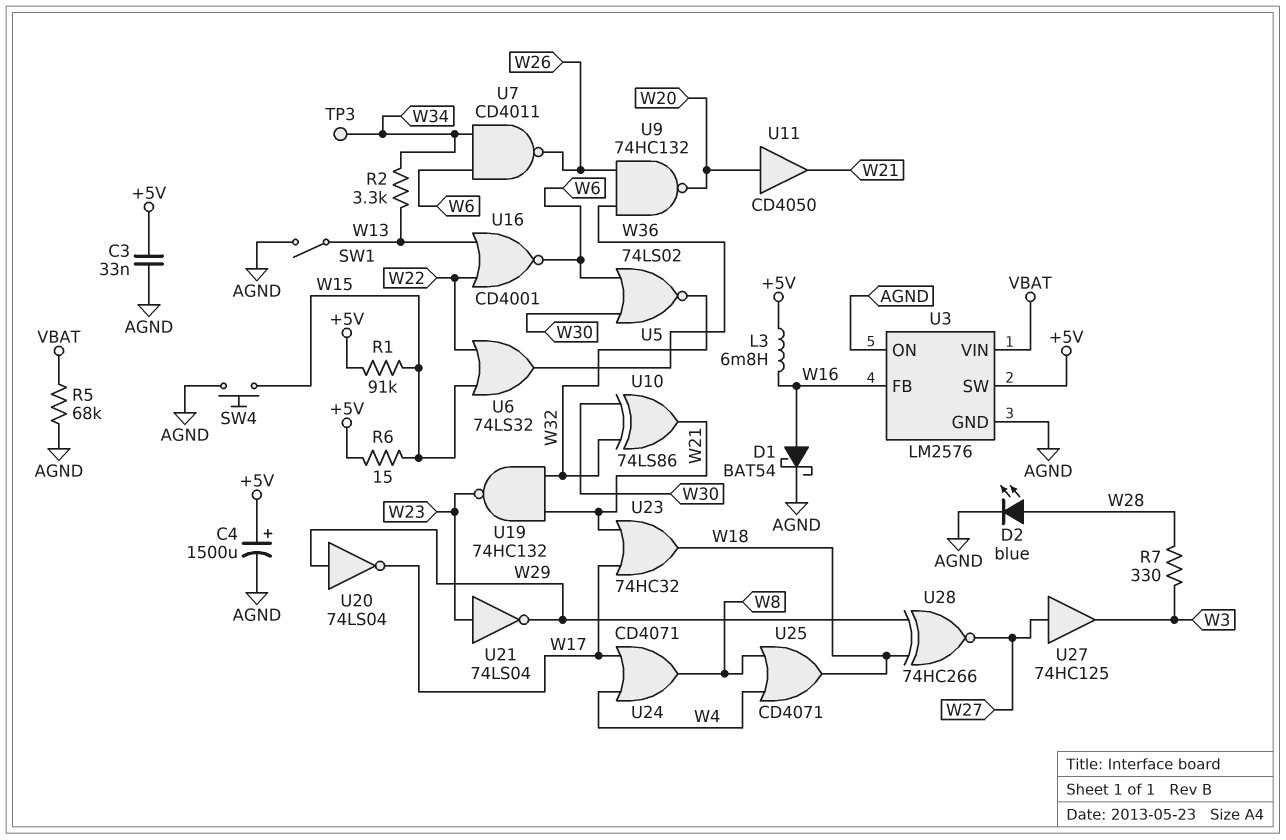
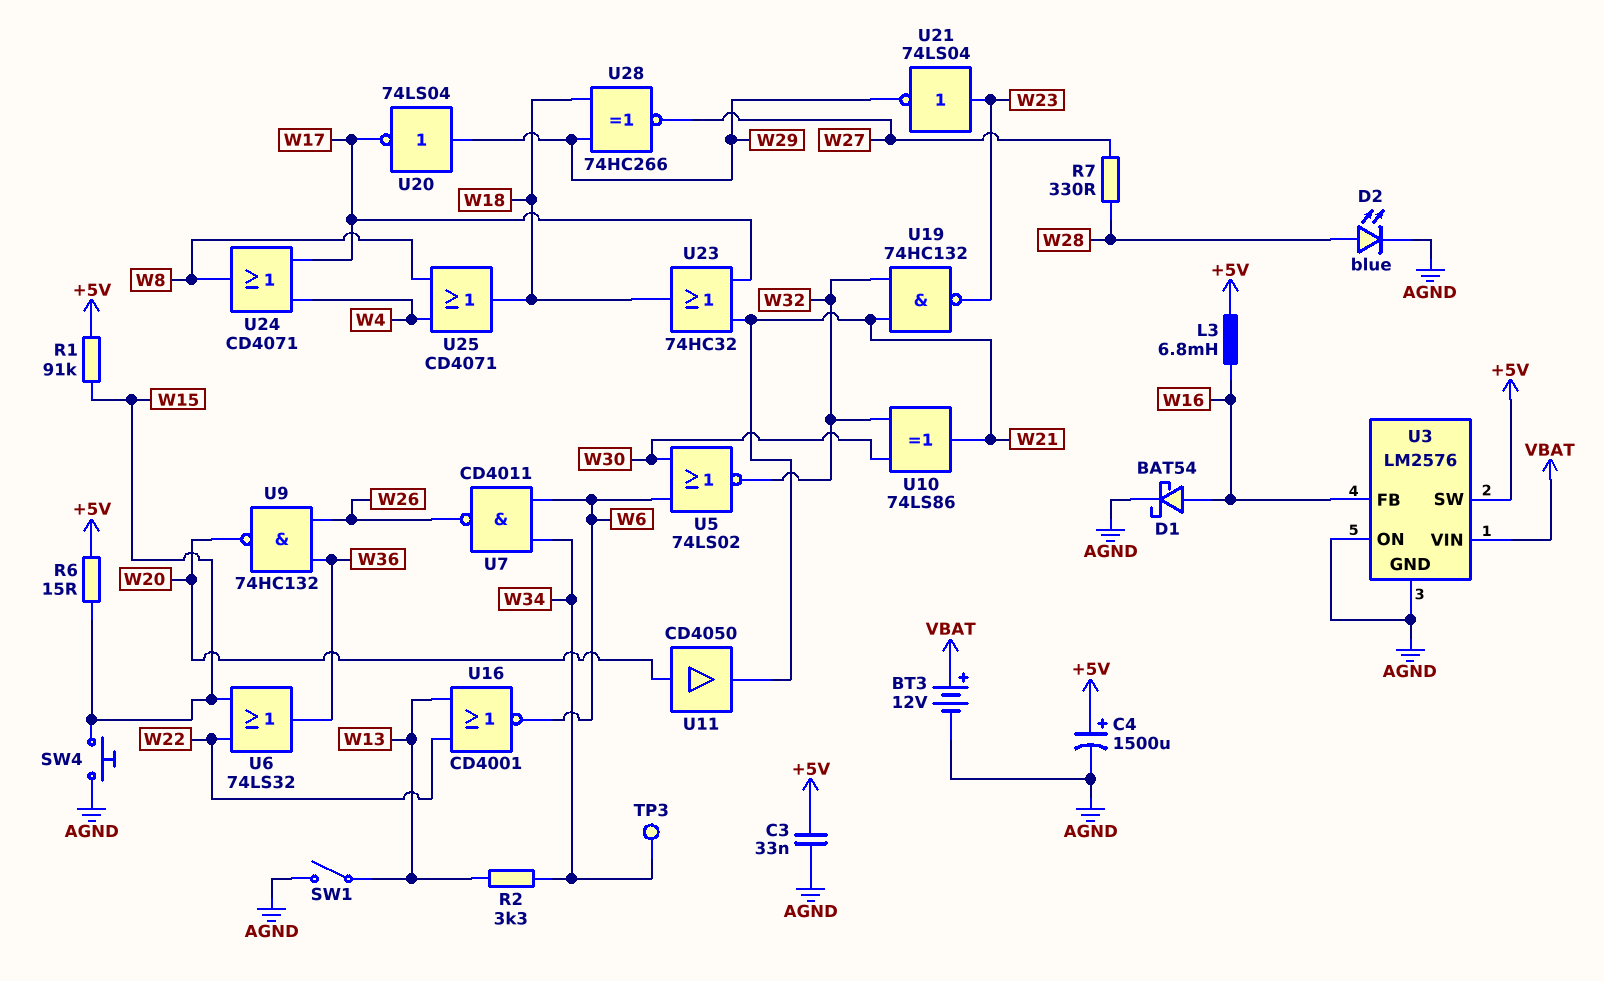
BT3: none -> 12V (plus VBAT, minus AGND)
R5: 68k (AGND, VBAT) -> none
R7: 330 (W3, W28) -> 330 (W27, W28)
U27: buffer 74HC125 (in W27, out W3) -> none

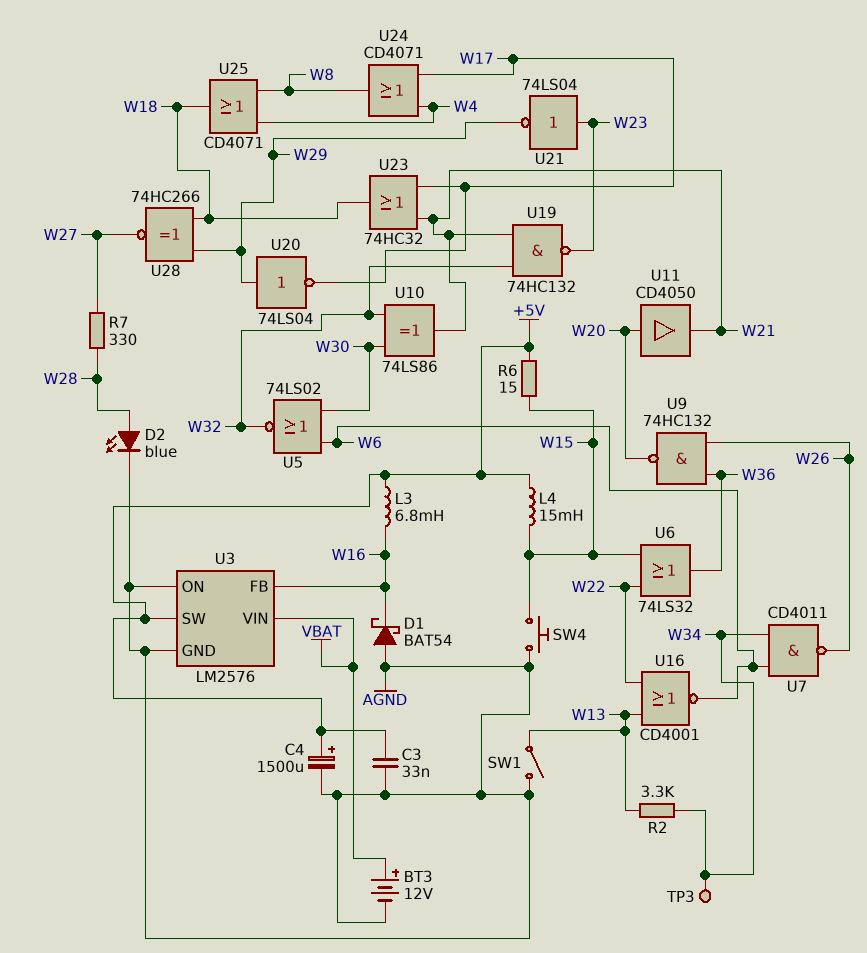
D1: schottky BAT54 (A W16, K AGND) -> schottky BAT54 (A AGND, K W16)
L4: none -> 15mH (+5V, W15)
R1: 91k (+5V, W15) -> none

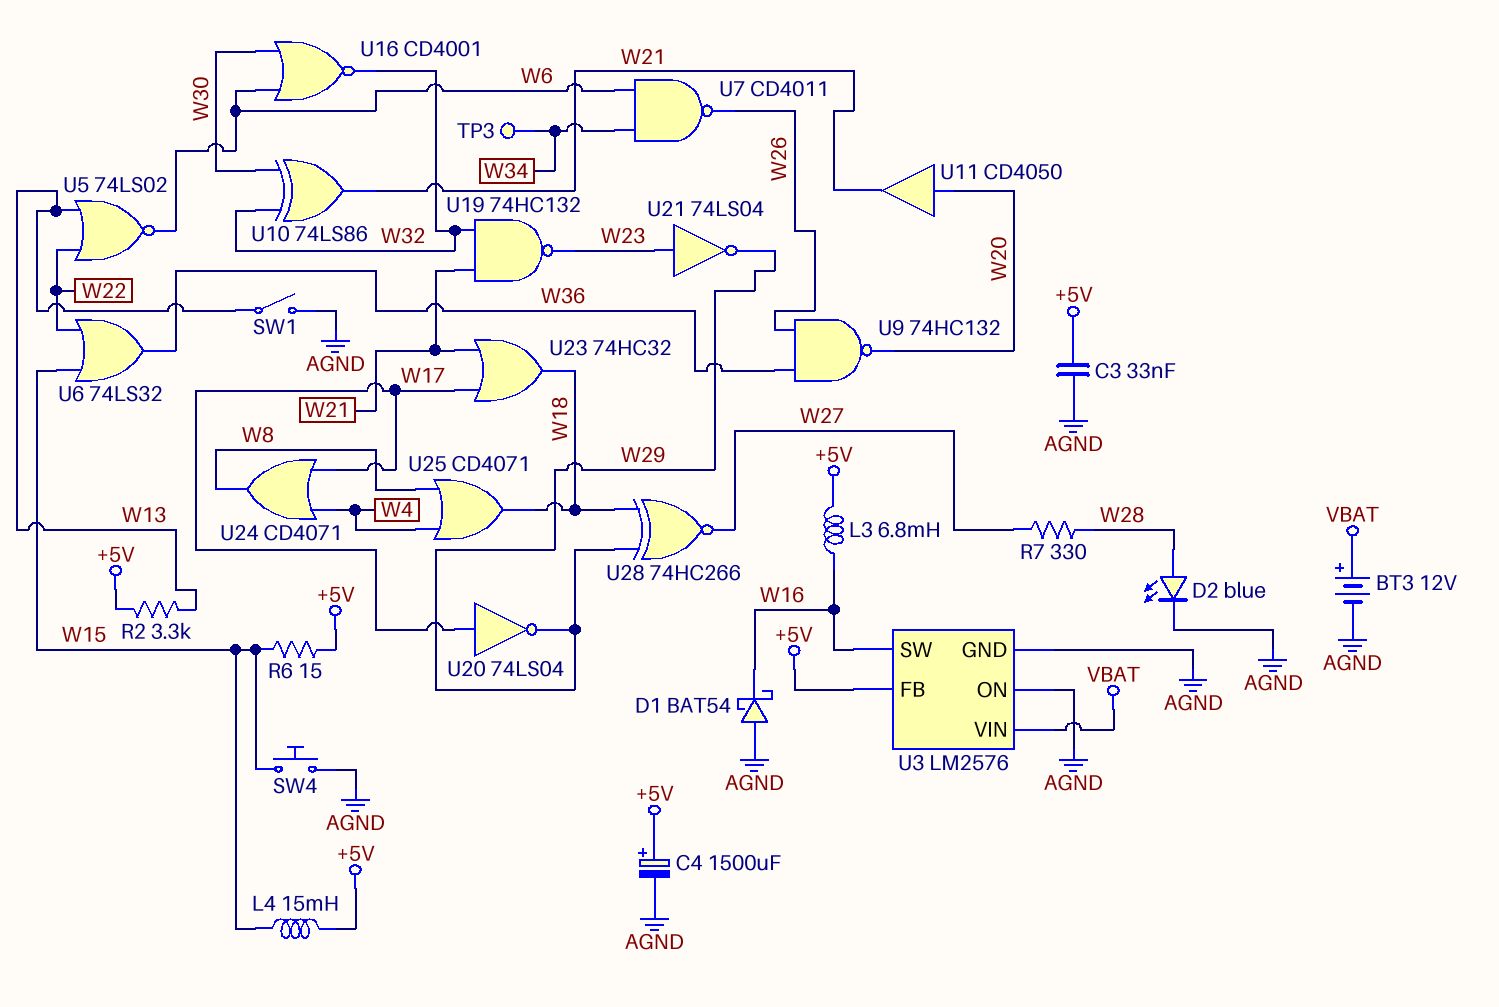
R2: 3.3k (W13, W34) -> 3.3k (+5V, W13)
U3 pin FB: W16 -> +5V
U3 pin SW: +5V -> W16
U5: NOR 74LS02 (in W6, in W30, out W32) -> NOR 74LS02 (in W13, in W22, out W6)
U16: NOR CD4001 (in W13, in W22, out W6) -> NOR CD4001 (in W6, in W30, out W32)
U20: NOT 74LS04 (in W29, out W17) -> NOT 74LS04 (in W17, out W29)

